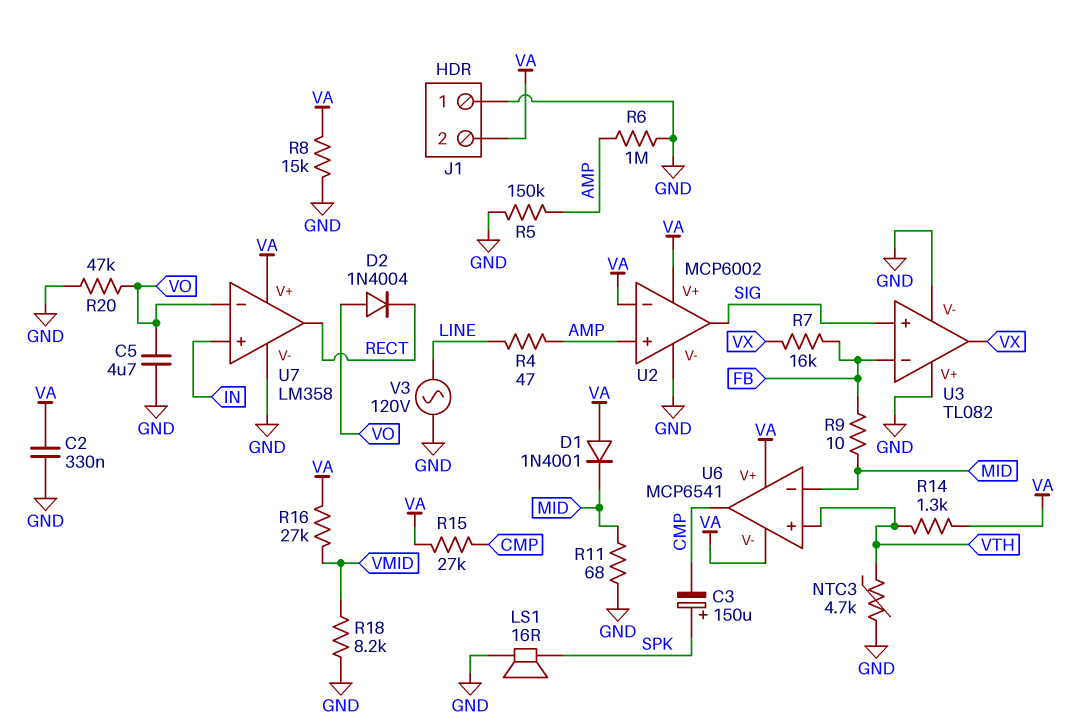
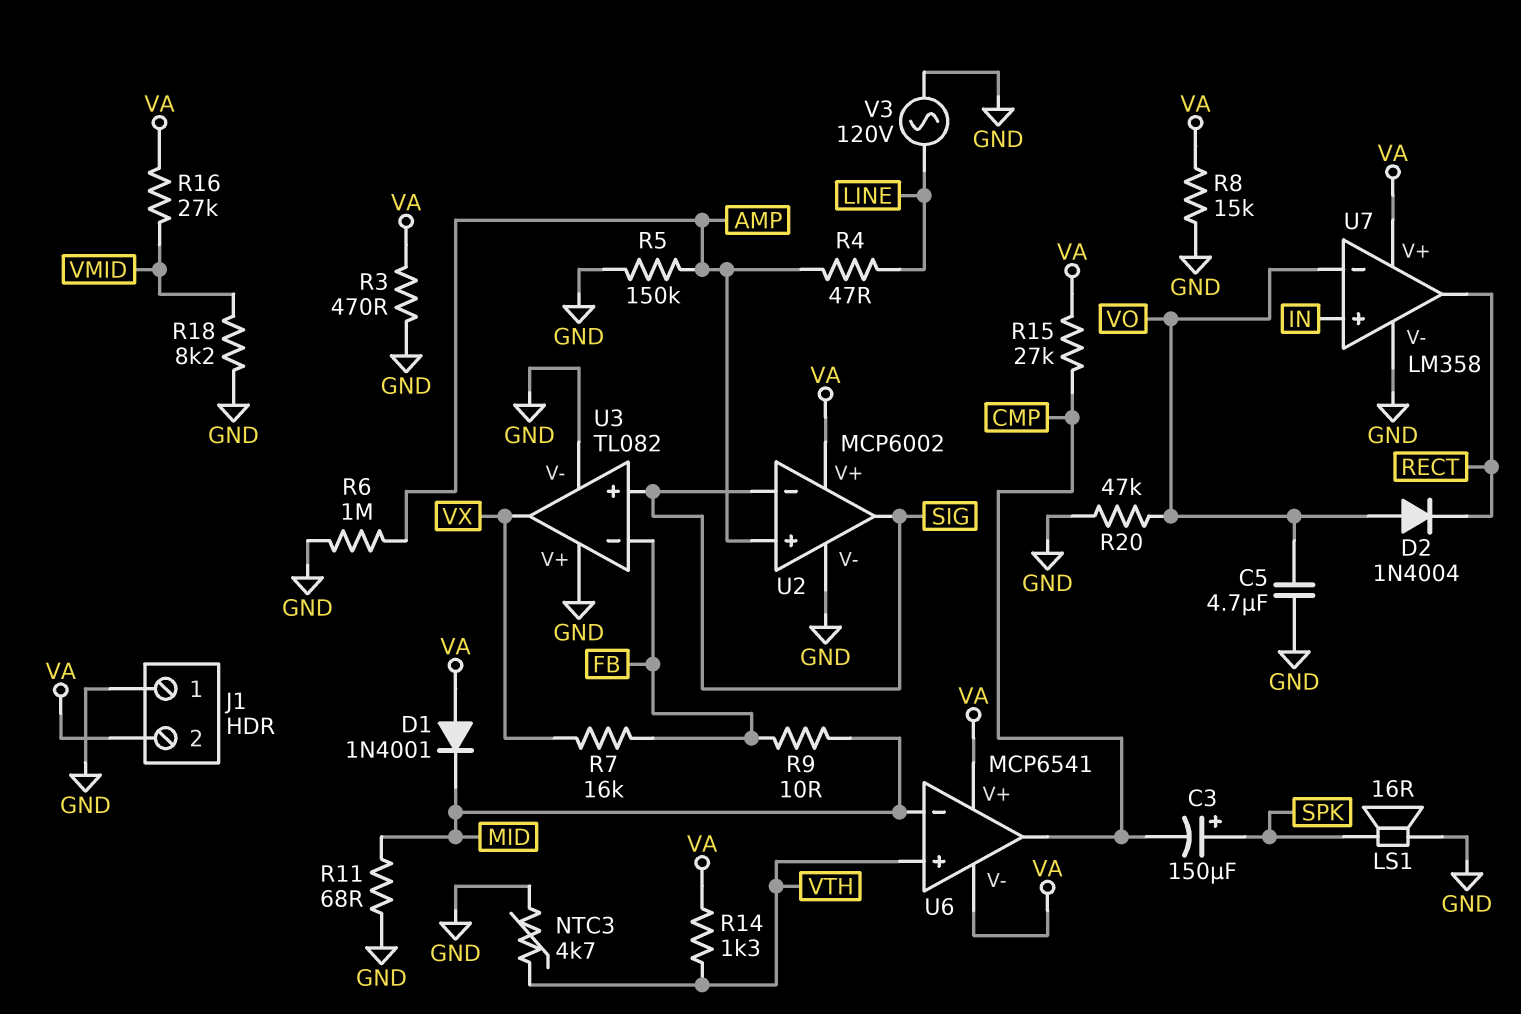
C2: 330nF (GND, VA) -> none
R3: none -> 470 (GND, VA)
U2 pin in-: VA -> SIG

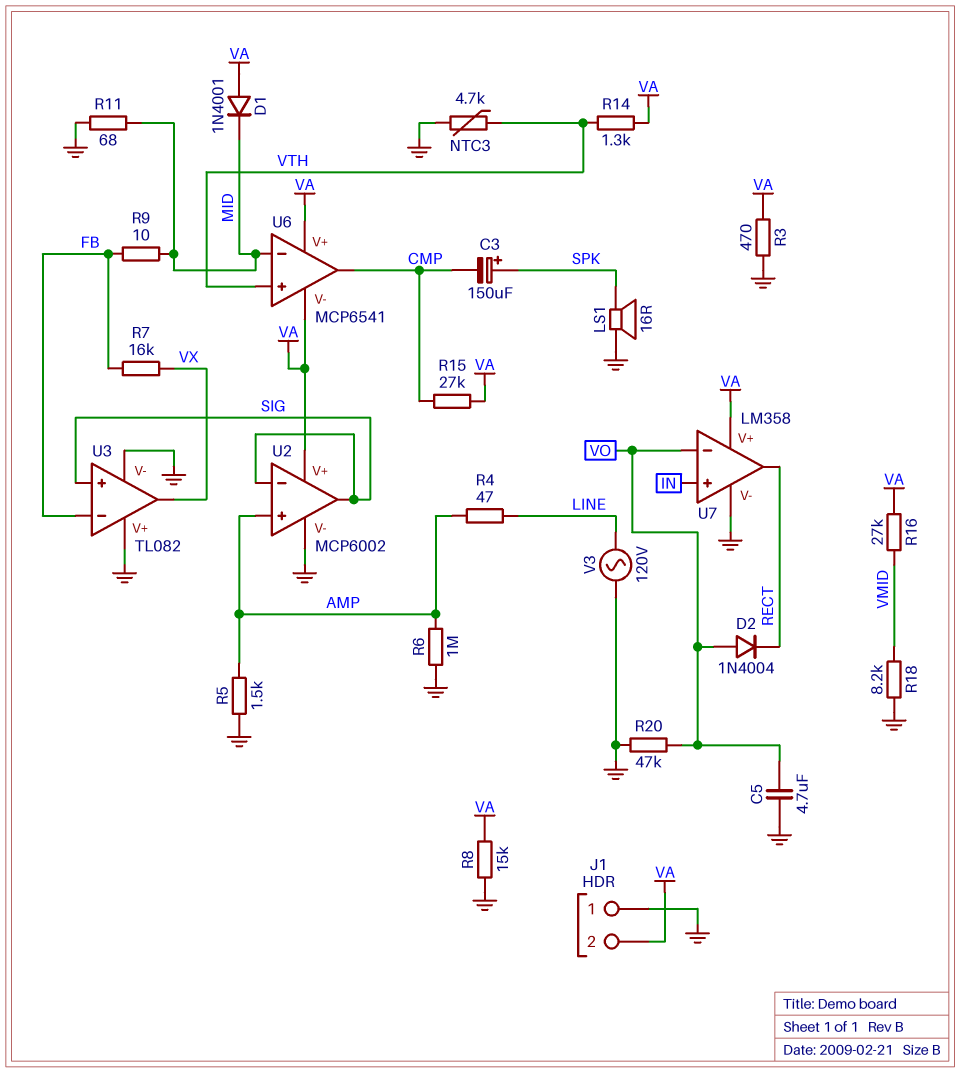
R5: 150k (AMP, GND) -> 1.5k (AMP, GND)

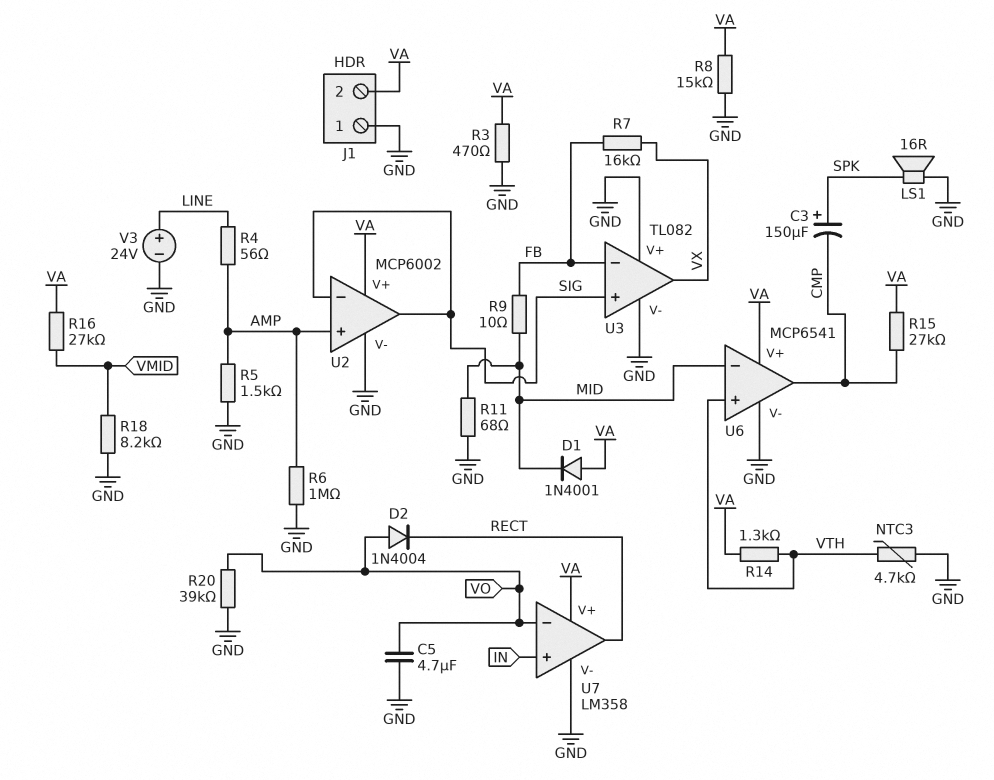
R4: 47 (AMP, LINE) -> 56 (AMP, LINE)
R20: 47k (GND, VO) -> 39k (GND, VO)
U6 pin V-: VA -> GND
V3: AC 120V (GND, LINE) -> 24V (plus LINE, minus GND)

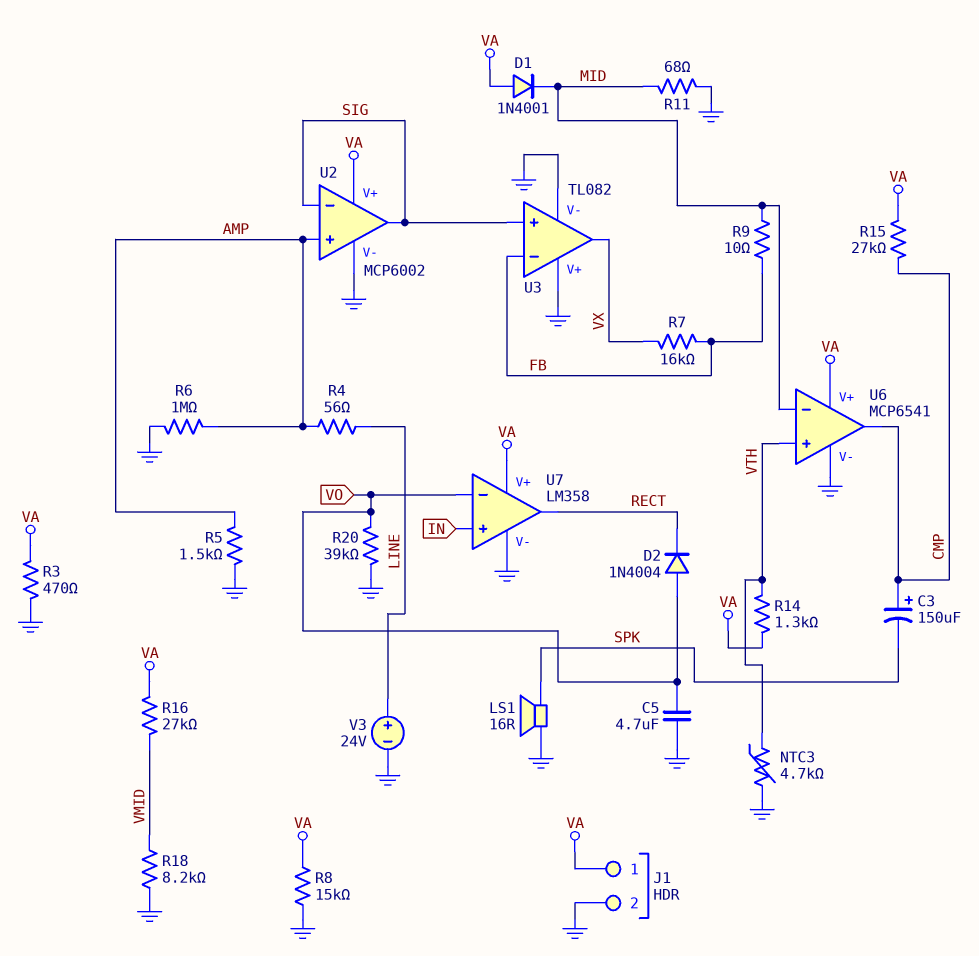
C3: 150uF (plus SPK, minus CMP) -> 150uF (plus CMP, minus SPK)
J1 pin 1: GND -> VA
J1 pin 2: VA -> GND

